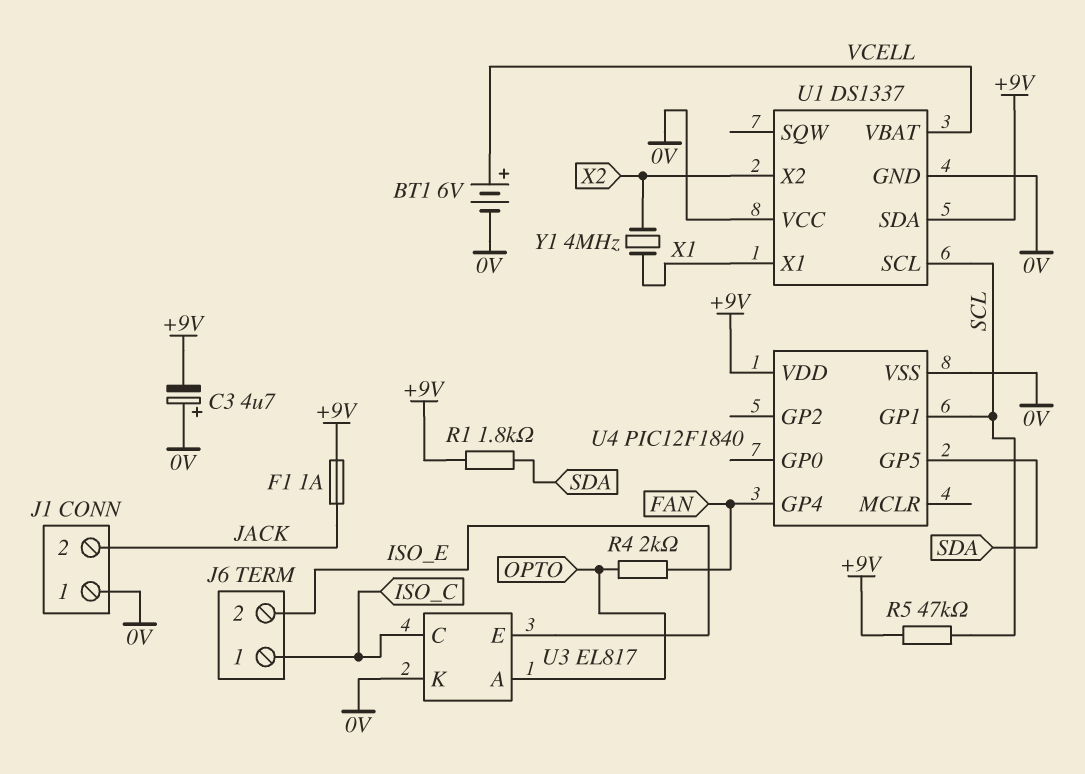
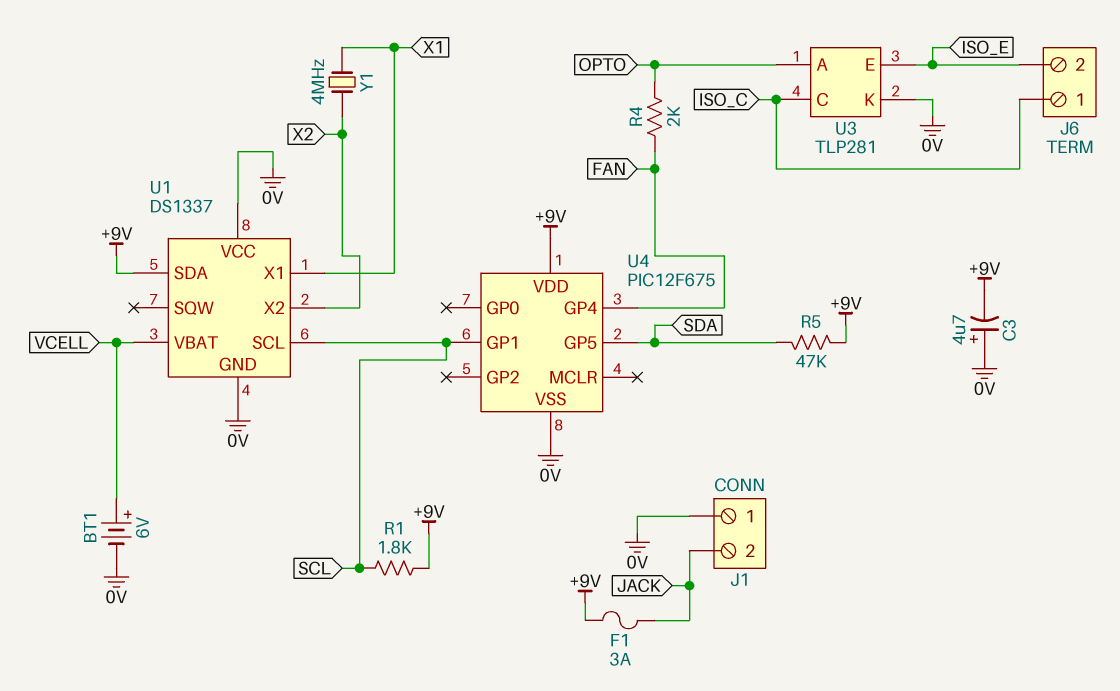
F1: 1A (+9V, JACK) -> 3A (+9V, JACK)
R1: 1.8k (+9V, SDA) -> 1.8k (+9V, SCL)
R5: 47k (+9V, SCL) -> 47k (+9V, SDA)
U3: EL817 -> TLP281
U4: PIC12F1840 -> PIC12F675

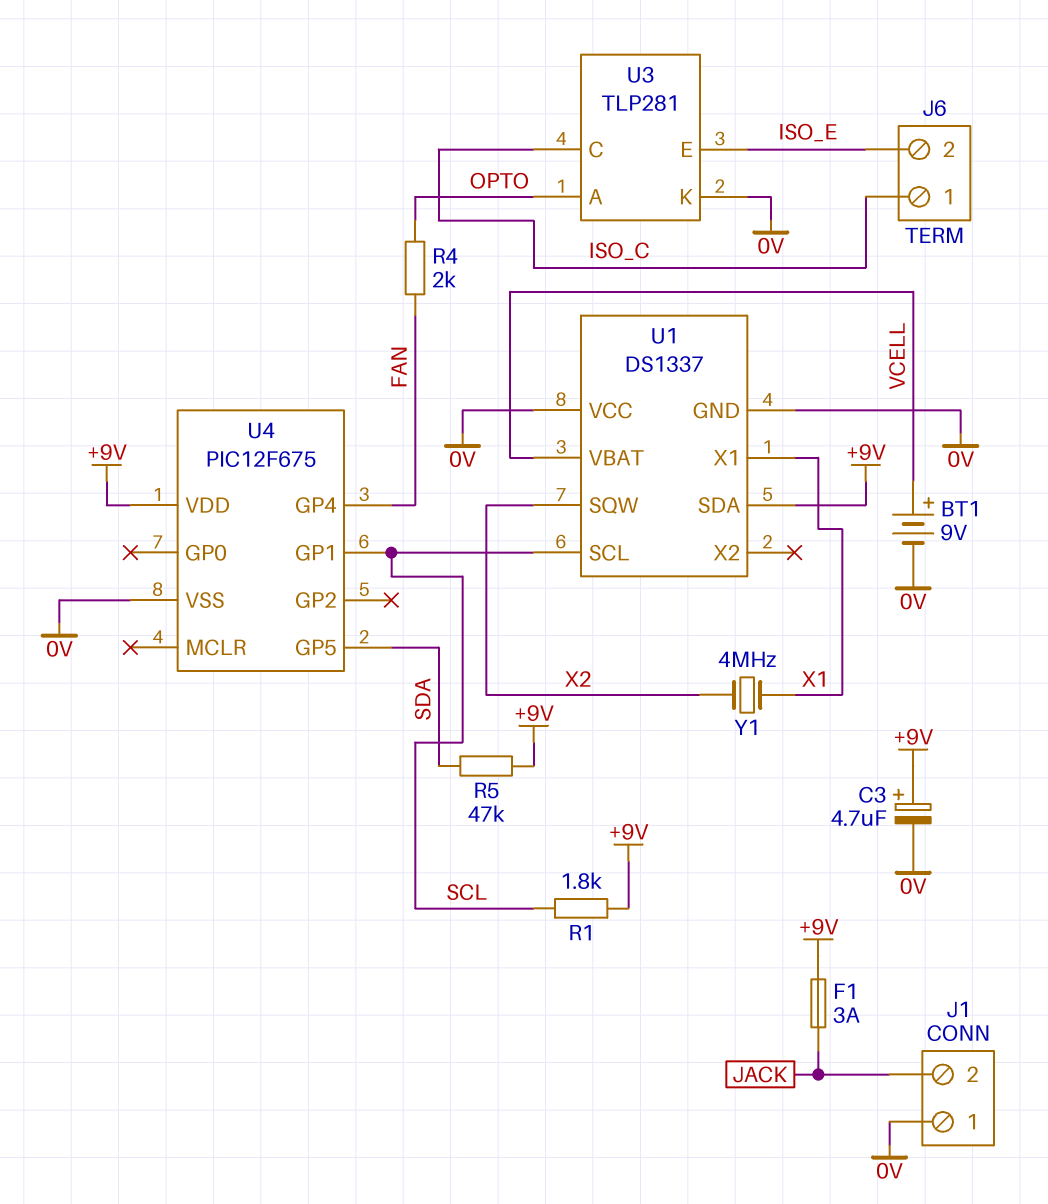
BT1: 6V (plus VCELL, minus 0V) -> 9V (plus VCELL, minus 0V)
C3: 4.7uF (plus 0V, minus +9V) -> 4.7uF (plus +9V, minus 0V)
U1 pin SQW: none -> X2
U1 pin X2: X2 -> none

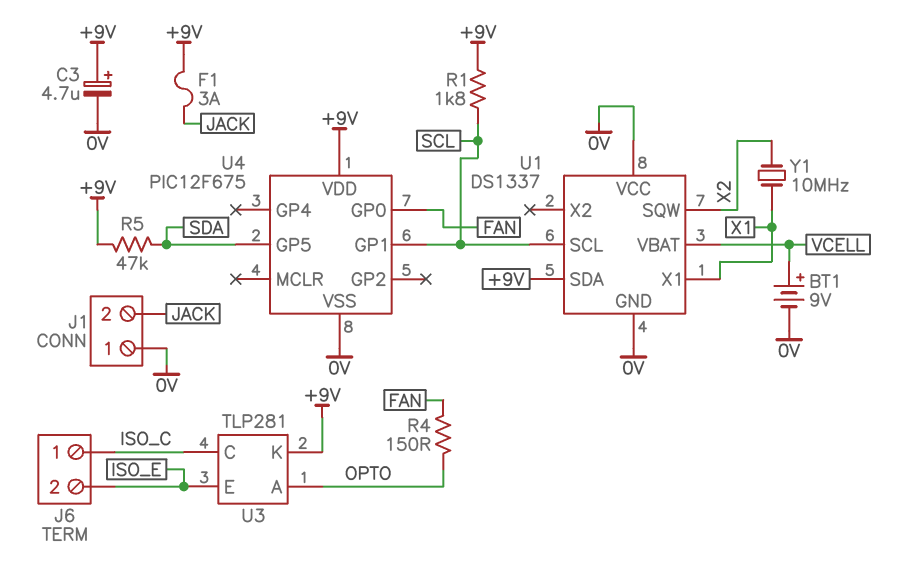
R4: 2k (FAN, OPTO) -> 150 (FAN, OPTO)
U3 pin K: 0V -> +9V
U4 pin GP0: none -> FAN
U4 pin GP4: FAN -> none
Y1: 4MHz (X1, X2) -> 10MHz (X1, X2)

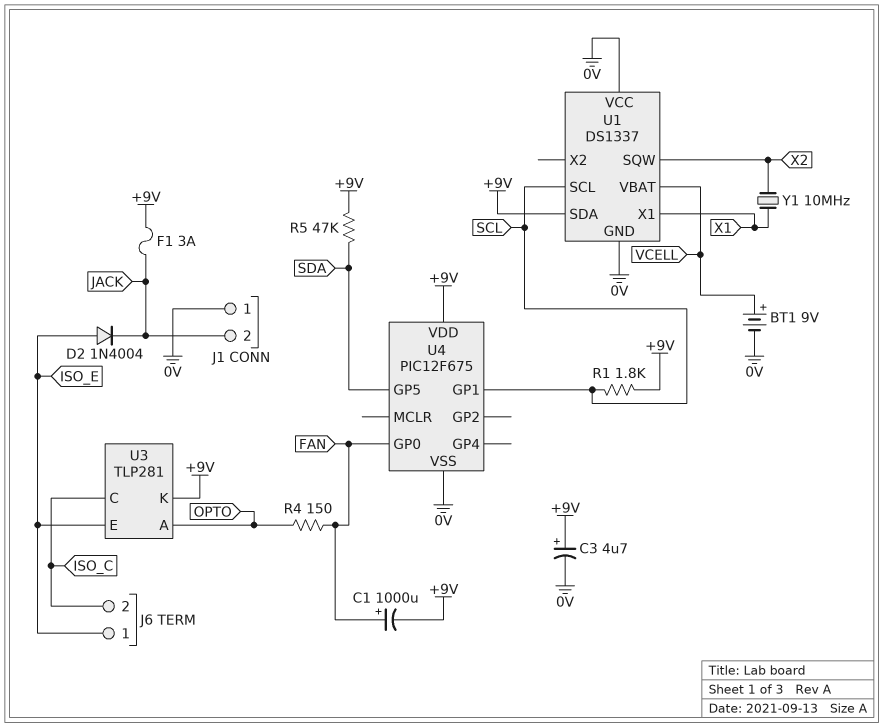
C1: none -> 1000uF (plus FAN, minus +9V)
D2: none -> diode 1N4004 (A ISO_E, K JACK)
J6 pin 1: ISO_C -> ISO_E
J6 pin 2: ISO_E -> ISO_C

